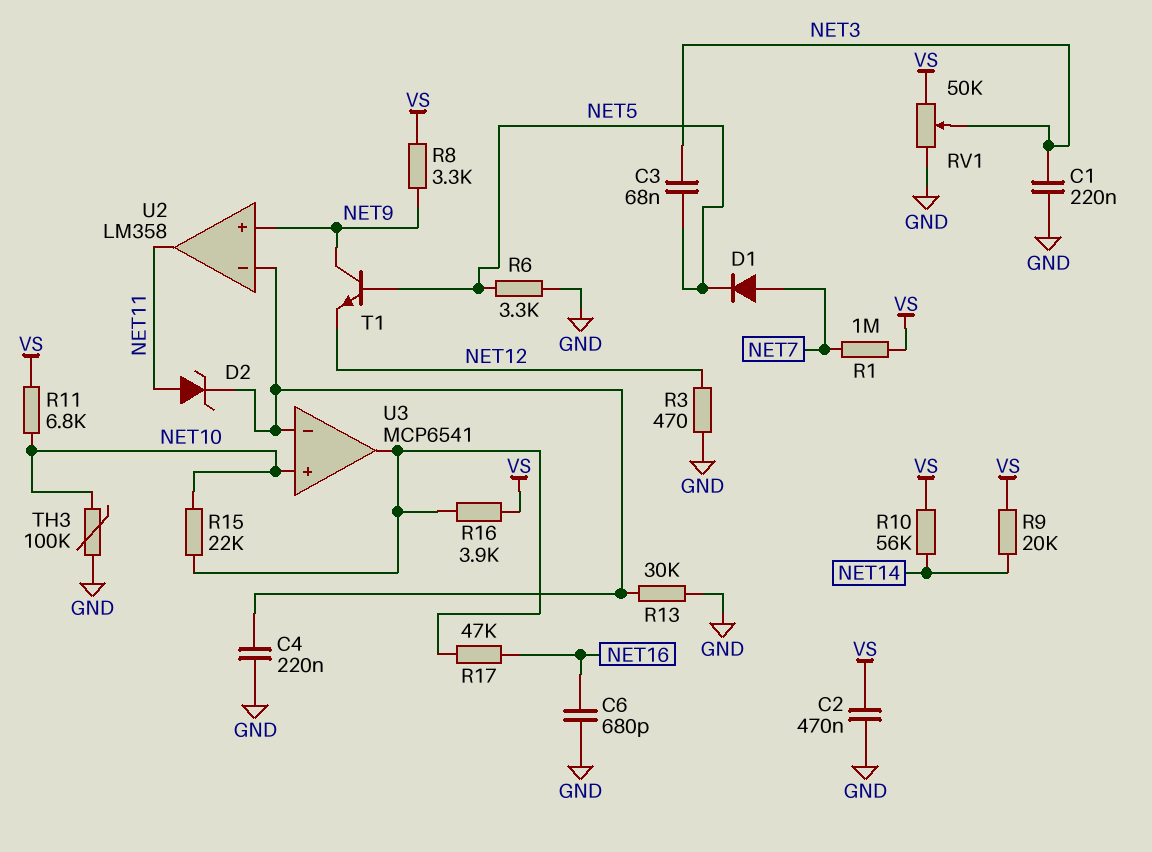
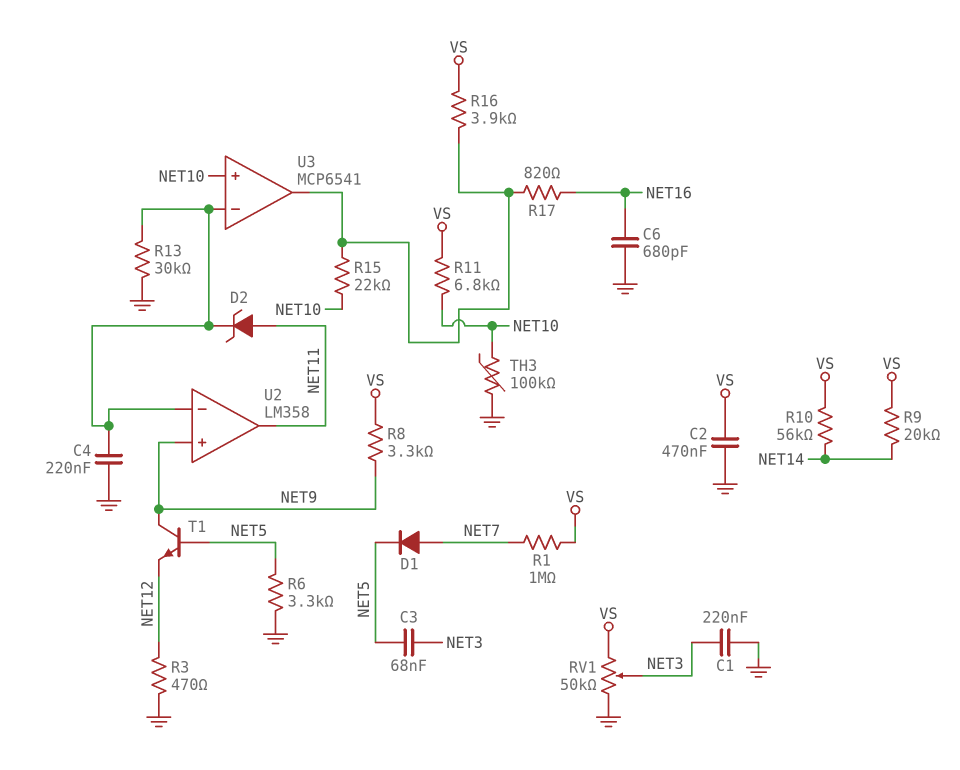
R17: 47k (NET16, U3/out) -> 820 (NET16, U3/out)

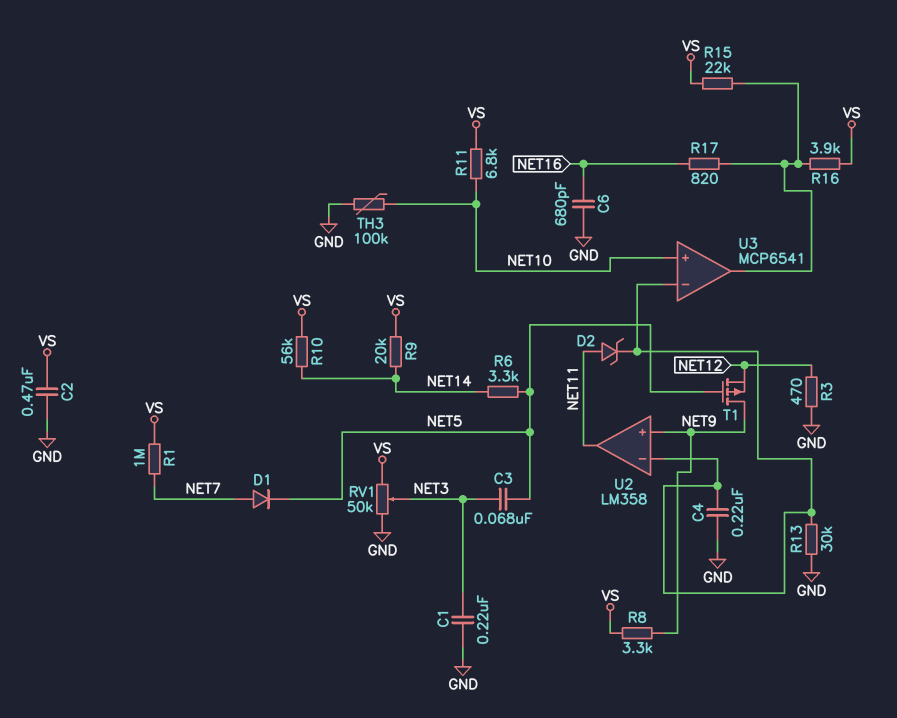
R6: 3.3k (GND, NET5) -> 3.3k (NET5, NET14)
R15: 22k (NET10, U3/out) -> 22k (U3/out, VS)
T1: NPN (B NET5, C NET9, E NET12) -> PMOS (G NET5, D NET9, S NET12)

